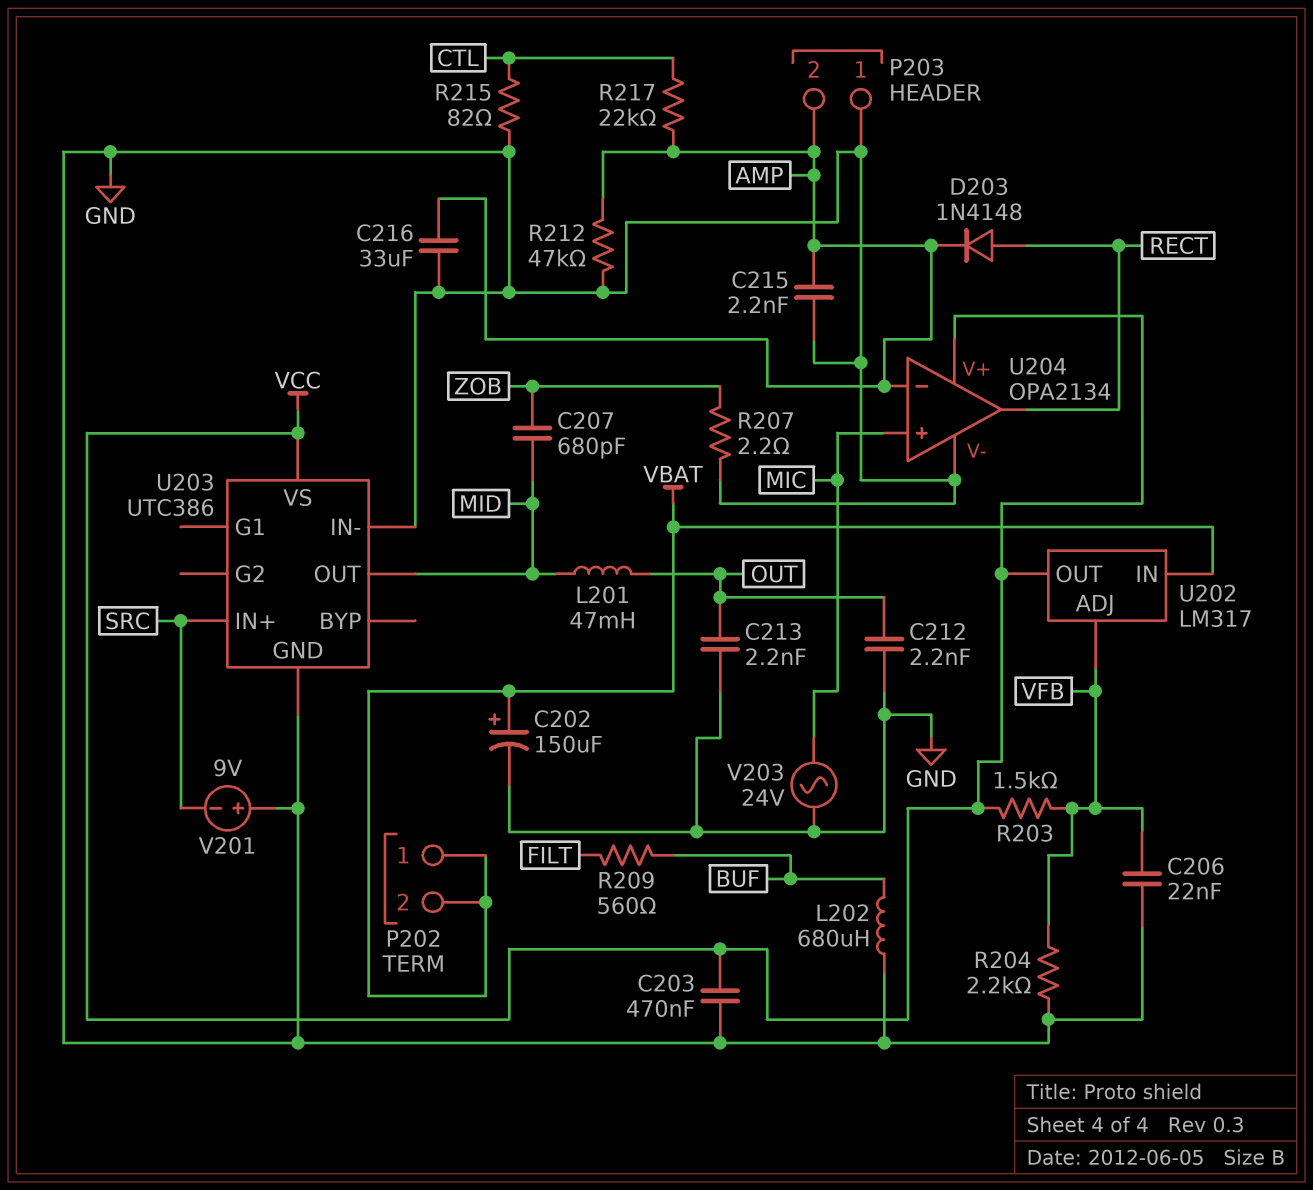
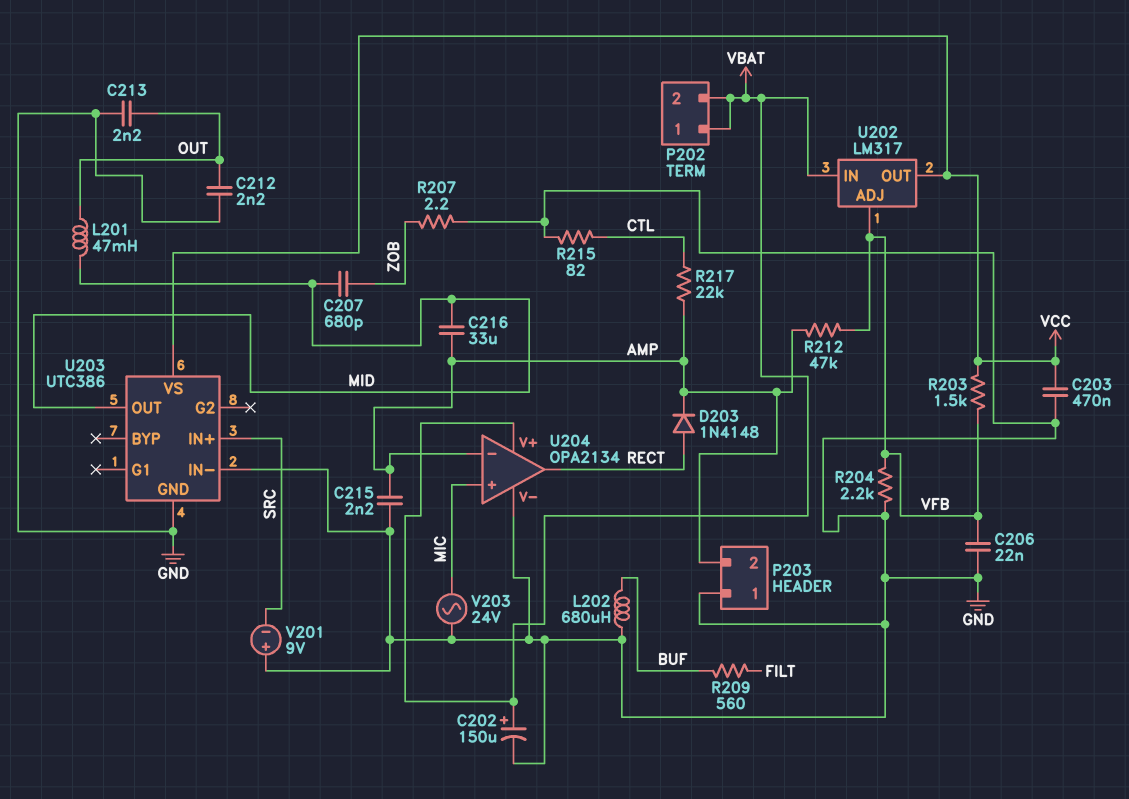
C216: 33uF (AMP, GND) -> 33uF (AMP, MID)
R212: 47k (AMP, GND) -> 47k (AMP, VFB)
U204 pin V+: VCC -> VBAT

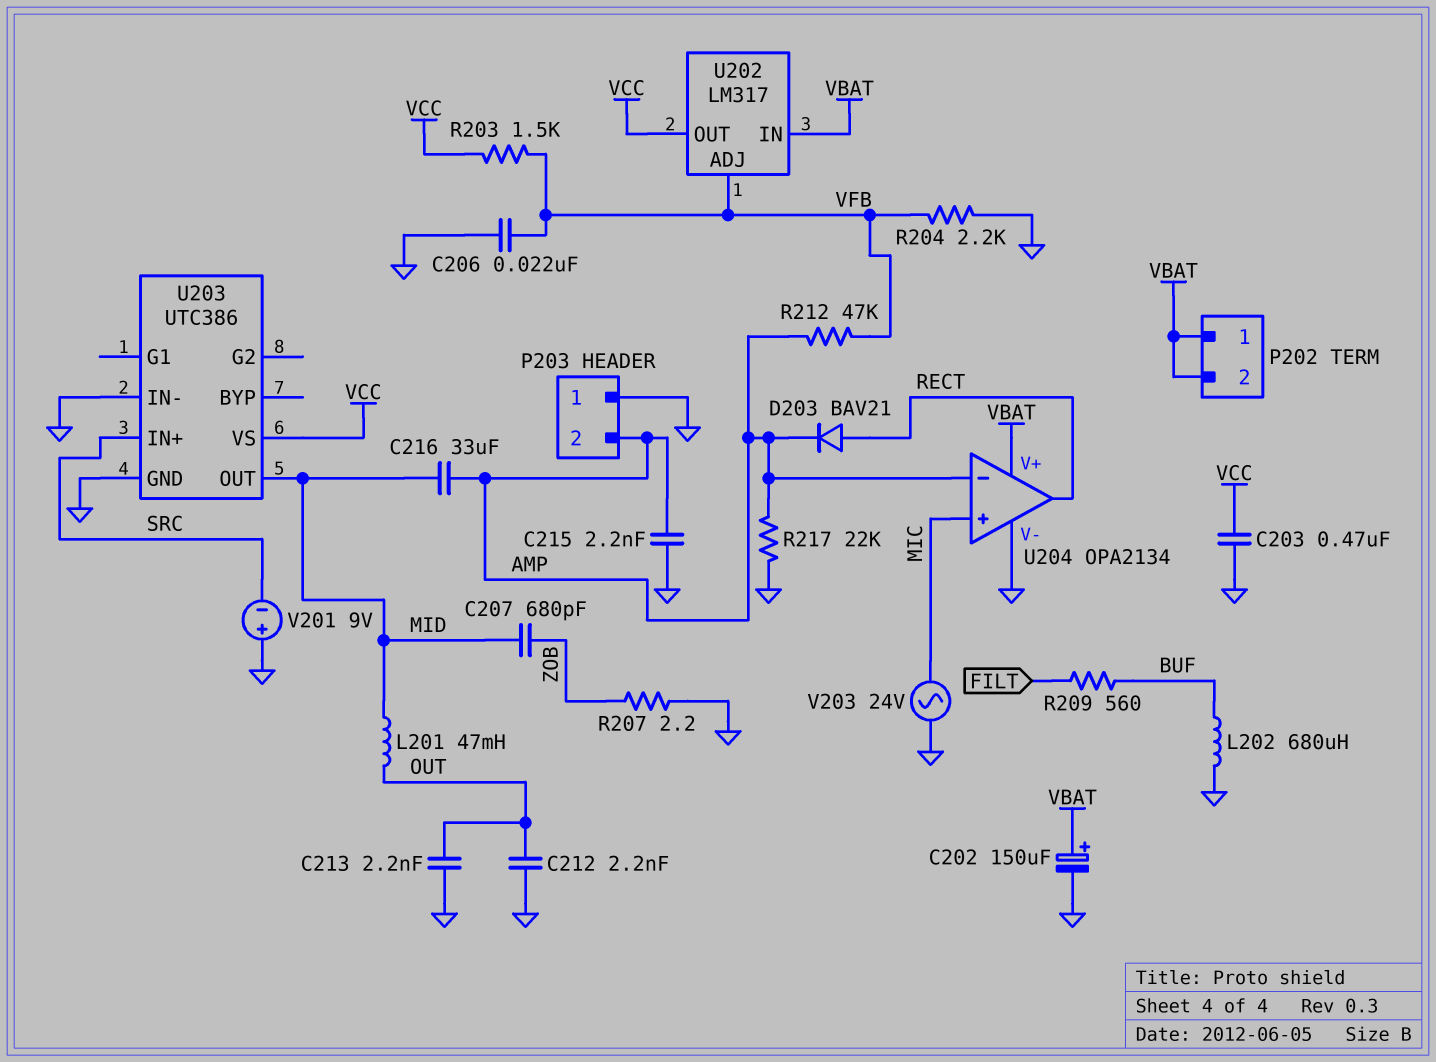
D203: diode 1N4148 (A RECT, K AMP) -> diode BAV21 (A RECT, K AMP)
R215: 82 (CTL, GND) -> none
R217: 22k (AMP, CTL) -> 22k (AMP, GND)

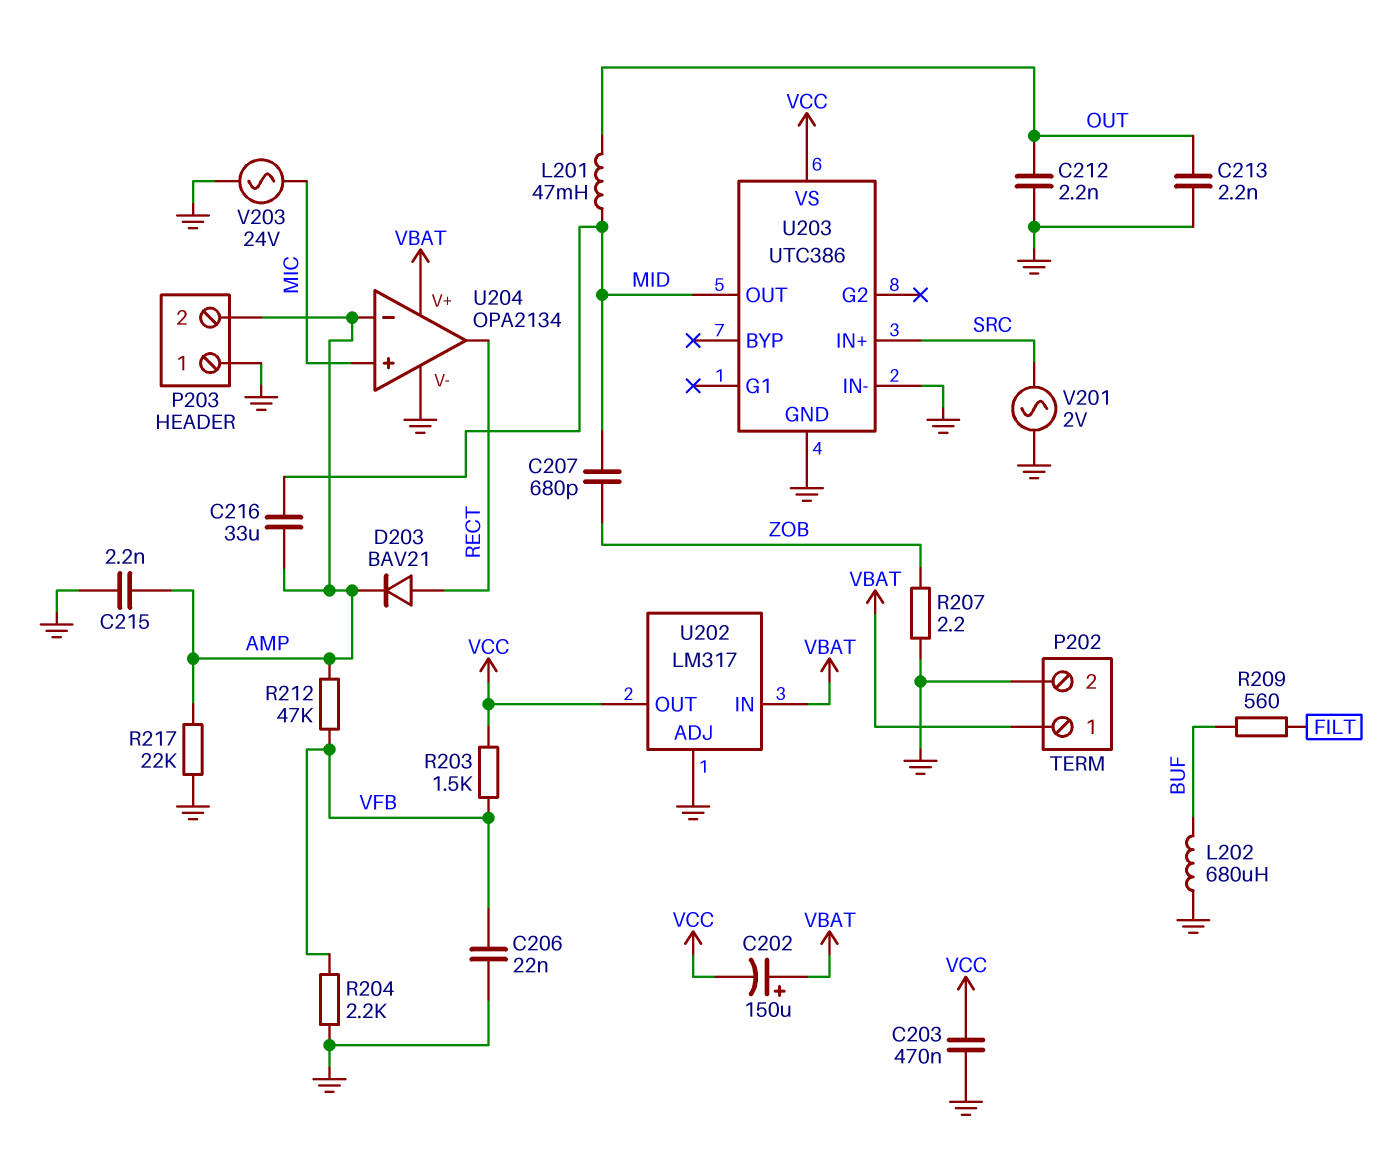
C202: 150uF (plus VBAT, minus GND) -> 150uF (plus VBAT, minus VCC)
P202 pin 2: VBAT -> GND
U202 pin ADJ: VFB -> GND
V201: 9V (plus GND, minus SRC) -> AC 2V (GND, SRC)

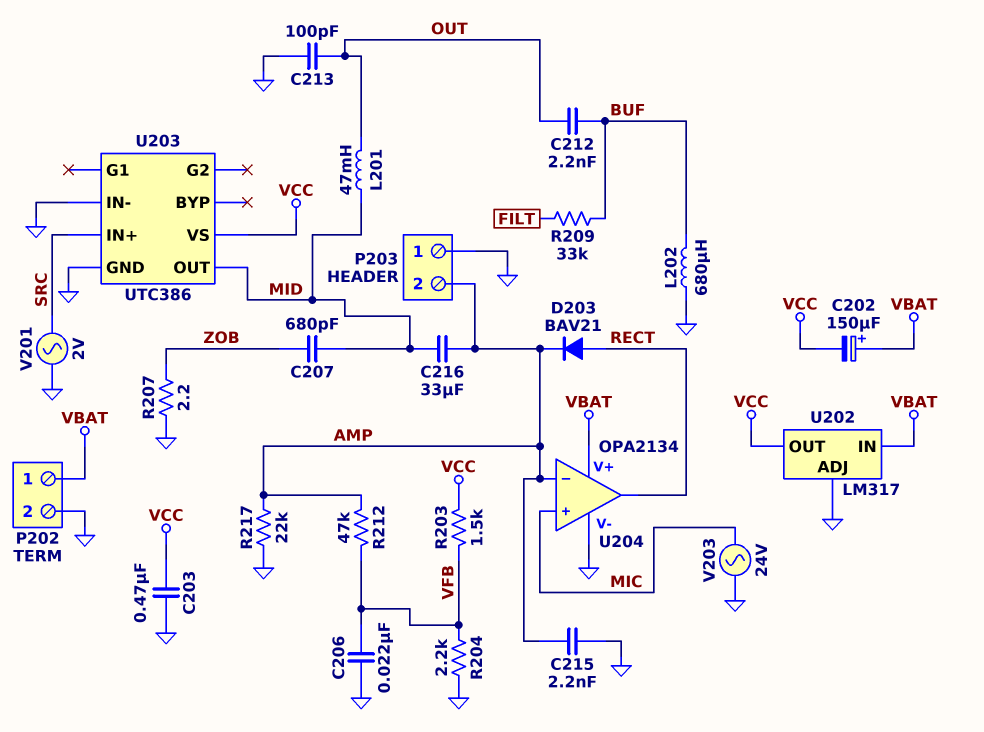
C212: 2.2nF (GND, OUT) -> 2.2nF (BUF, OUT)
C213: 2.2nF (GND, OUT) -> 100pF (GND, OUT)
R209: 560 (BUF, FILT) -> 33k (BUF, FILT)

